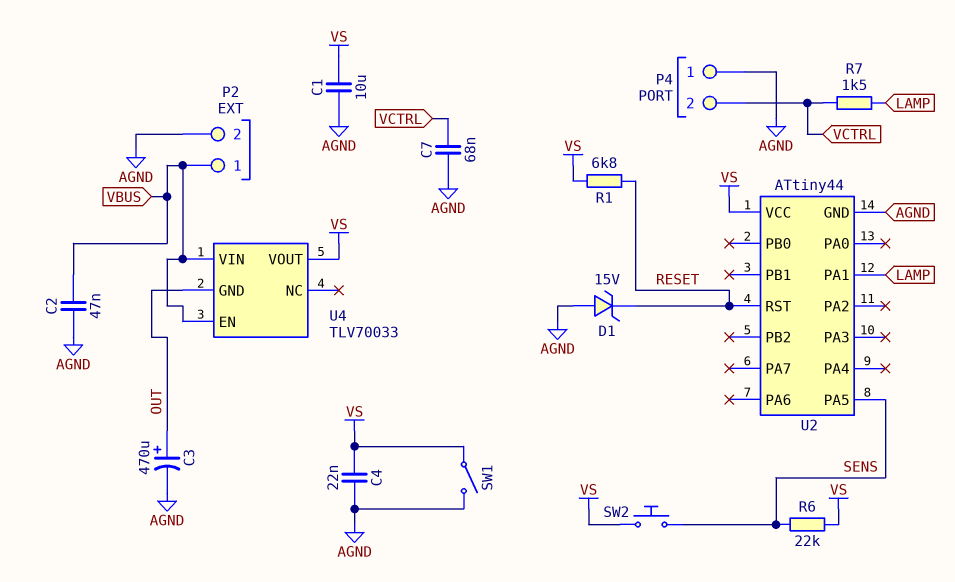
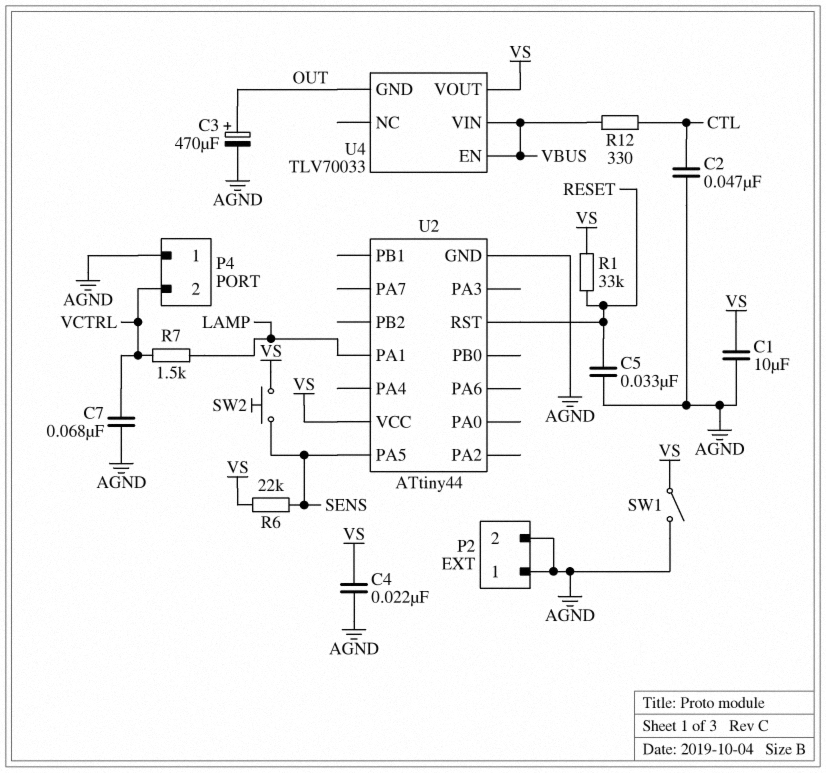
C2: 47nF (AGND, VBUS) -> 47nF (AGND, CTL)
C5: none -> 33nF (AGND, RESET)
D1: zener 15V (A AGND, K RESET) -> none
P2 pin 1: VBUS -> AGND
R1: 6.8k (RESET, VS) -> 33k (RESET, VS)
R12: none -> 330 (CTL, VBUS)

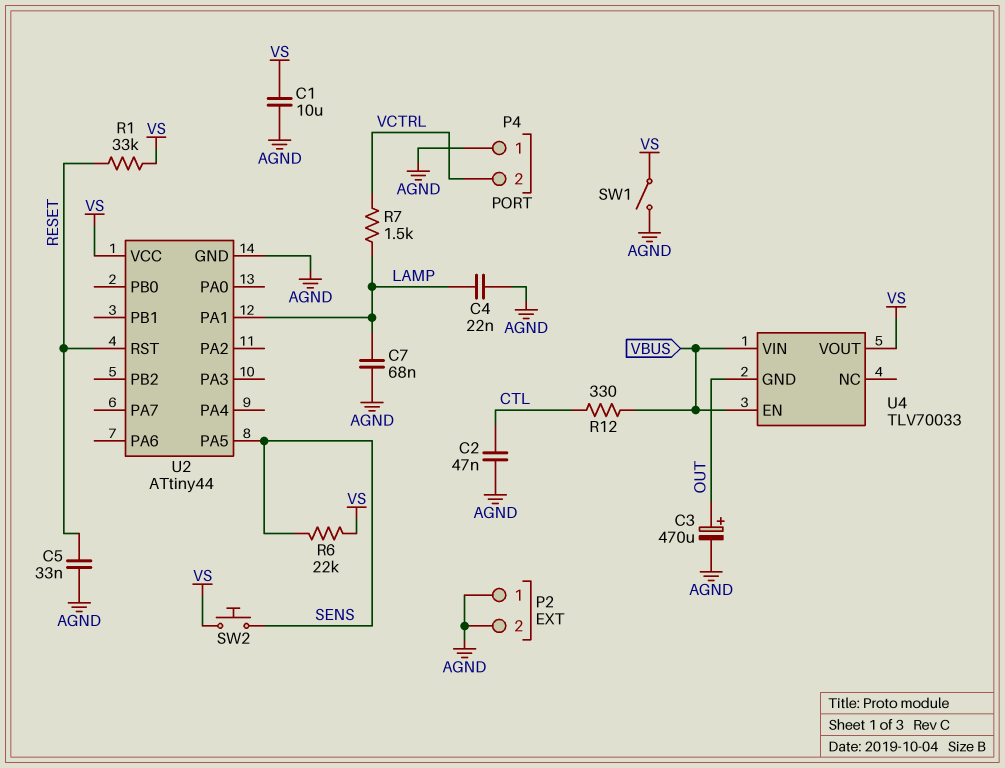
C4: 22nF (AGND, VS) -> 22nF (AGND, LAMP)
C7: 68nF (AGND, VCTRL) -> 68nF (AGND, LAMP)

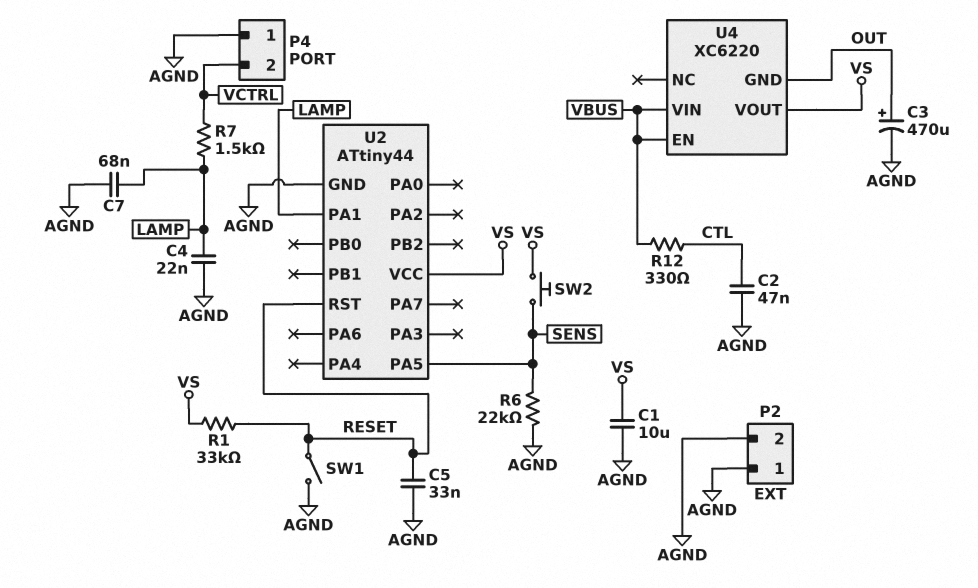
R6: 22k (SENS, VS) -> 22k (AGND, SENS)
SW1: switch (AGND, VS) -> switch (AGND, RESET)
U4: TLV70033 -> XC6220

